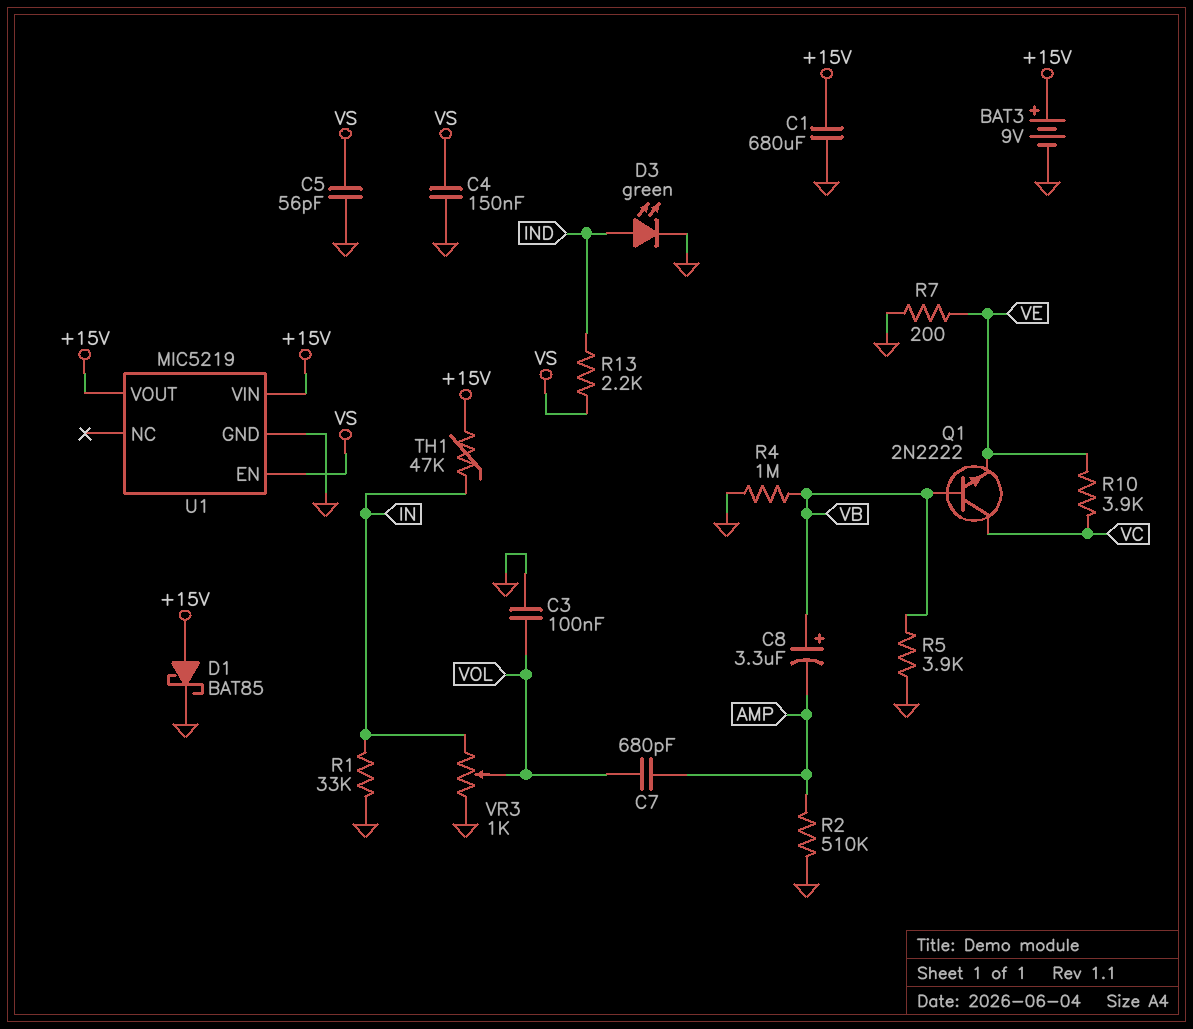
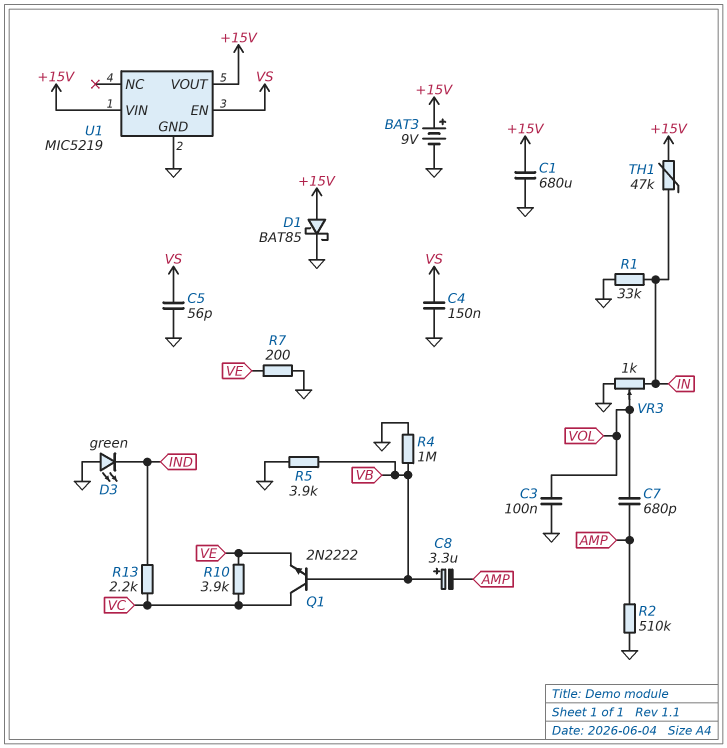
D3: LED green (A IND, K GND) -> LED green (A GND, K IND)
R13: 2.2k (IND, VS) -> 2.2k (IND, VC)

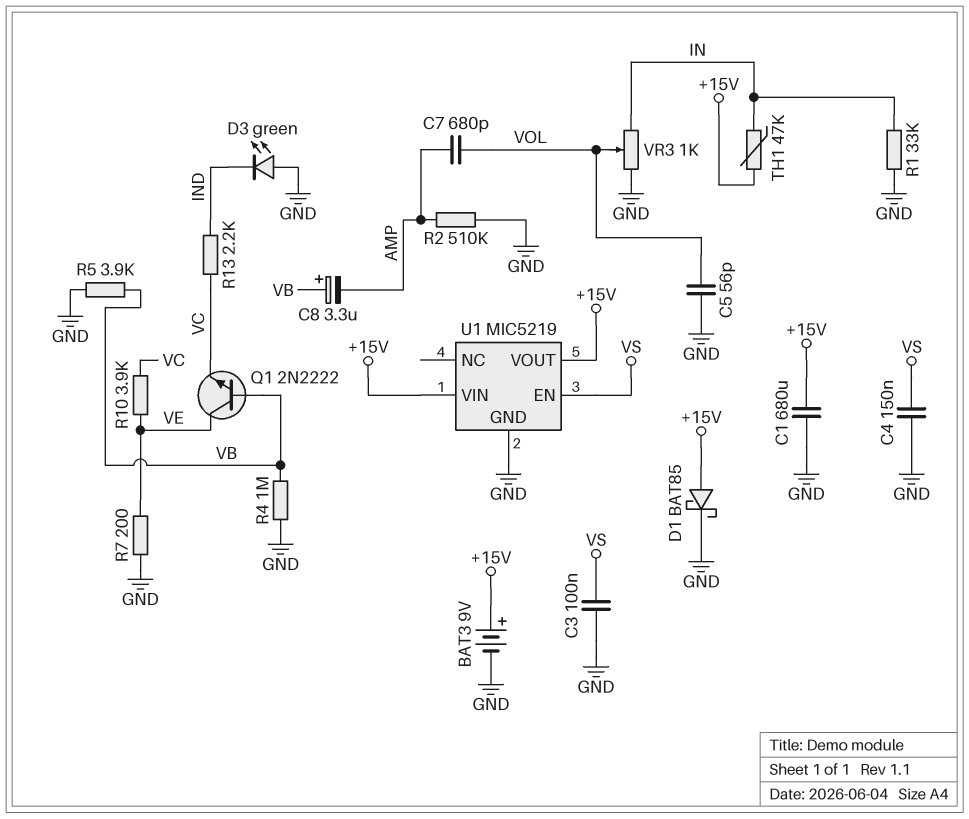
C3: 100nF (GND, VOL) -> 100nF (GND, VS)
C5: 56pF (GND, VS) -> 56pF (GND, VOL)
Q1: NPN 2N2222 (B VB, C VC, E VE) -> NPN 2N2222 (B VB, C VE, E VC)

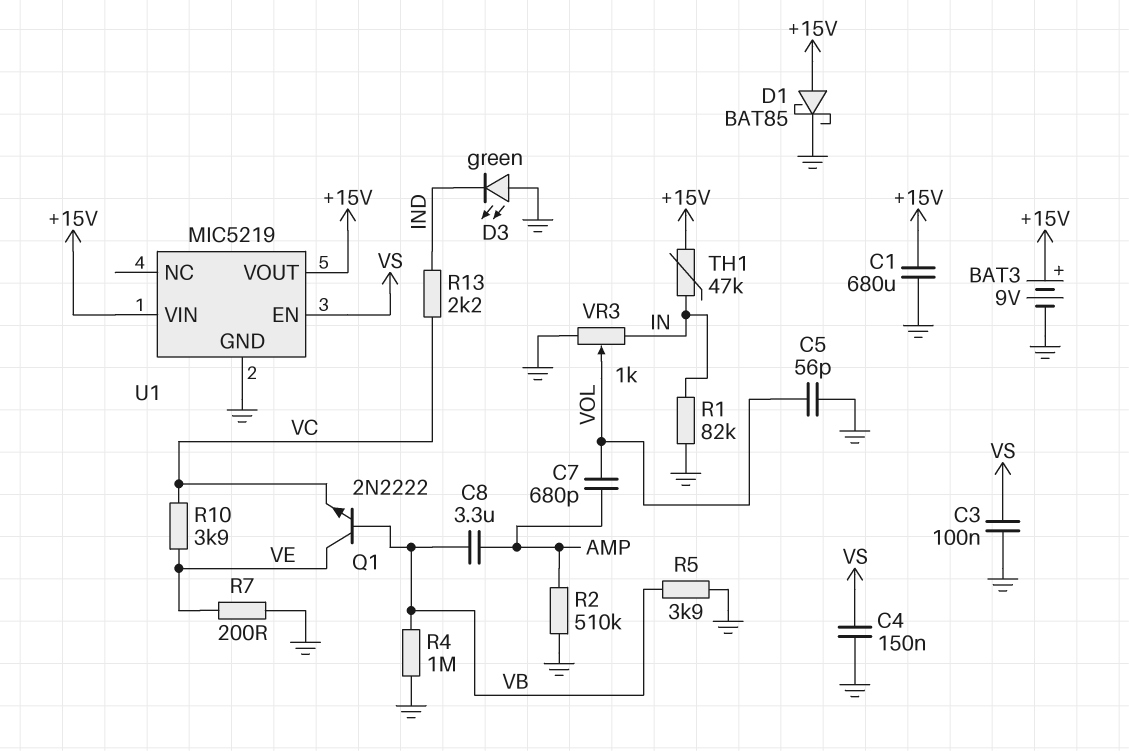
C8: 3.3uF (plus VB, minus AMP) -> 3.3uF (AMP, VB)
R1: 33k (GND, IN) -> 82k (GND, IN)

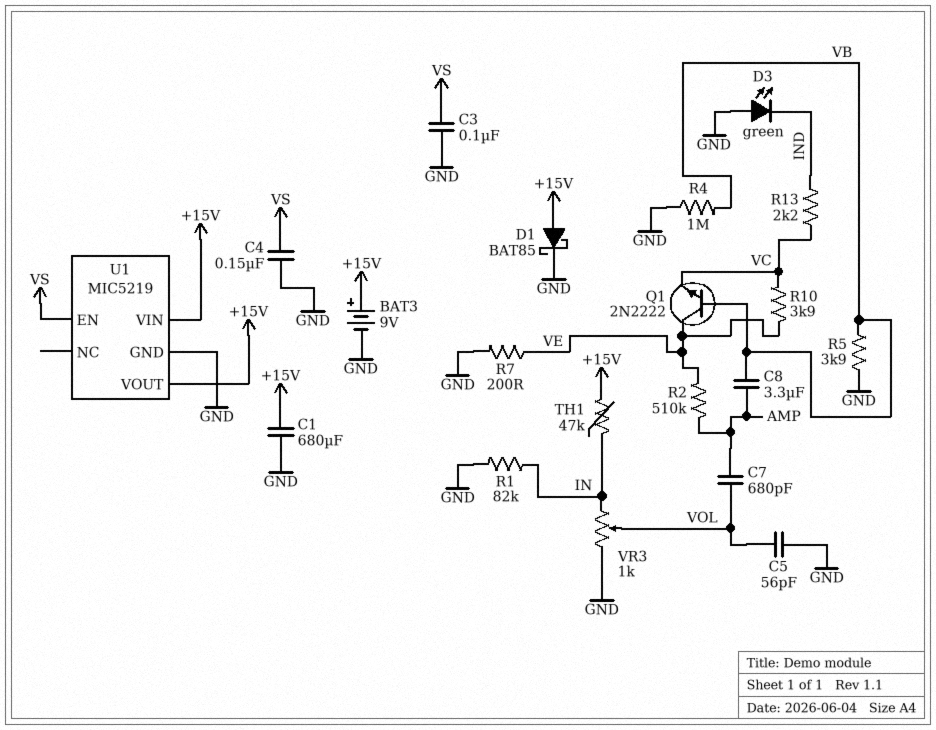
R2: 510k (AMP, GND) -> 510k (AMP, VE)

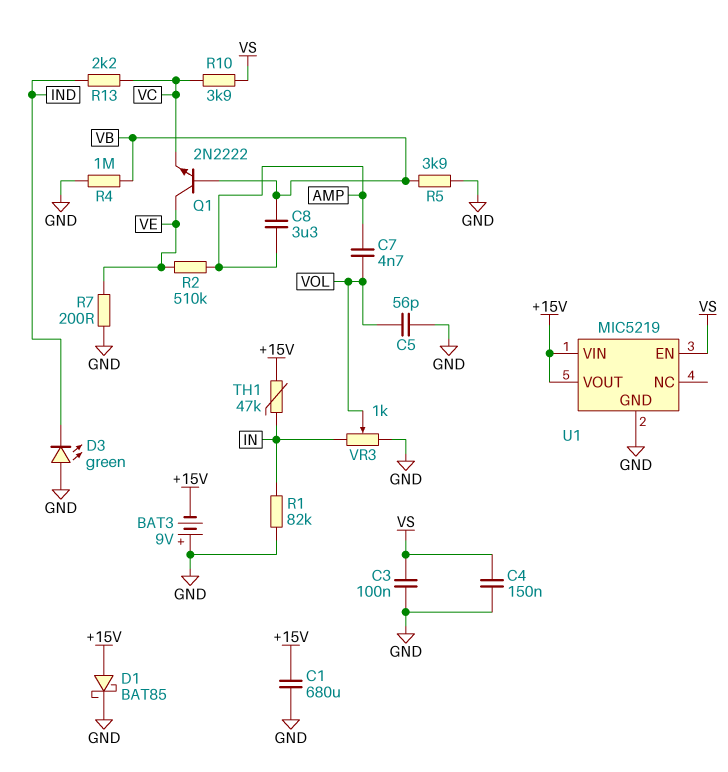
BAT3: 9V (plus +15V, minus GND) -> 9V (plus GND, minus +15V)
C7: 680pF (AMP, VOL) -> 4.7nF (AMP, VOL)
R10: 3.9k (VC, VE) -> 3.9k (VC, VS)

